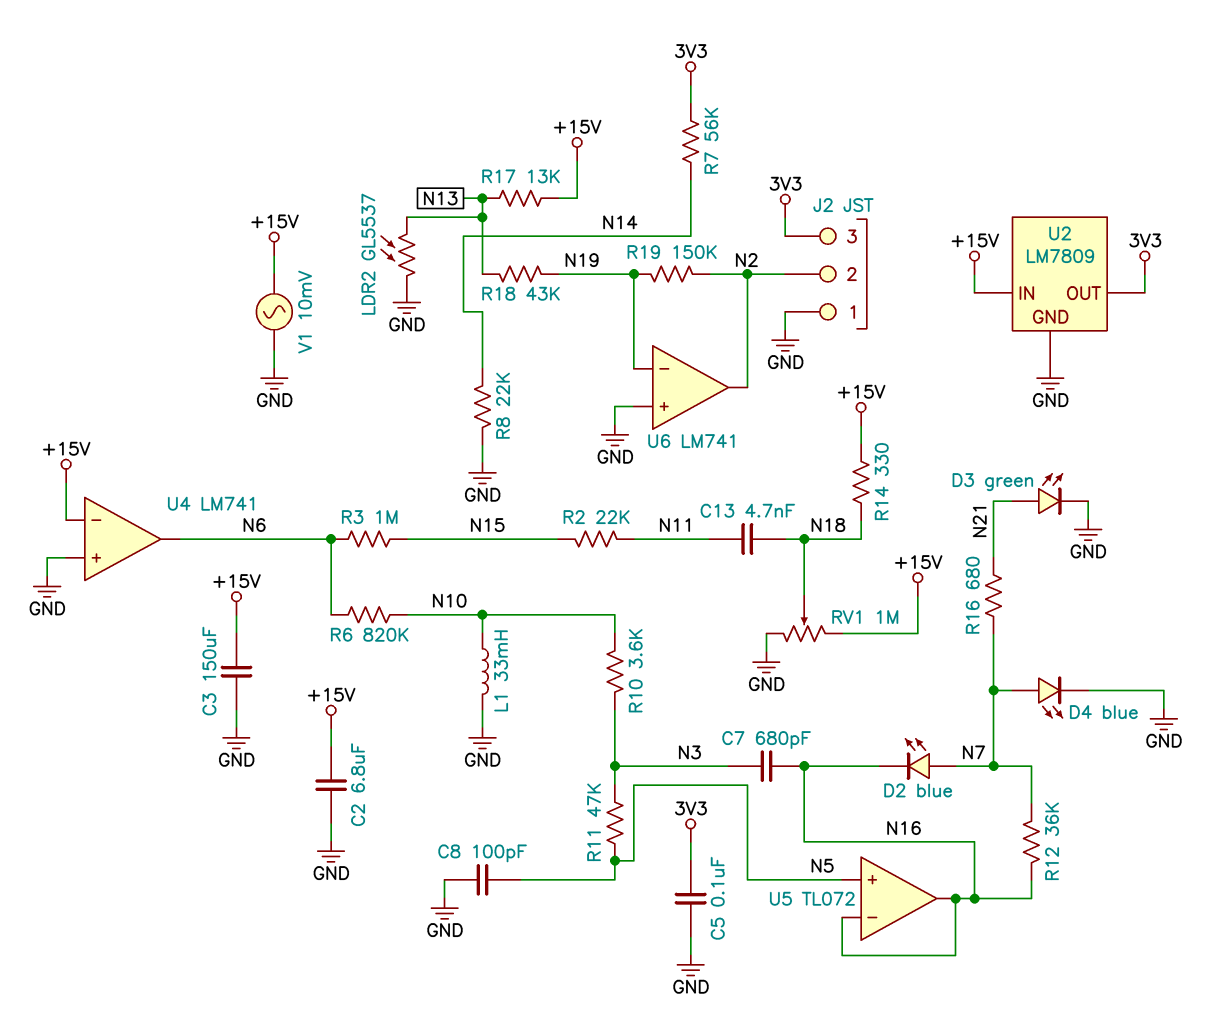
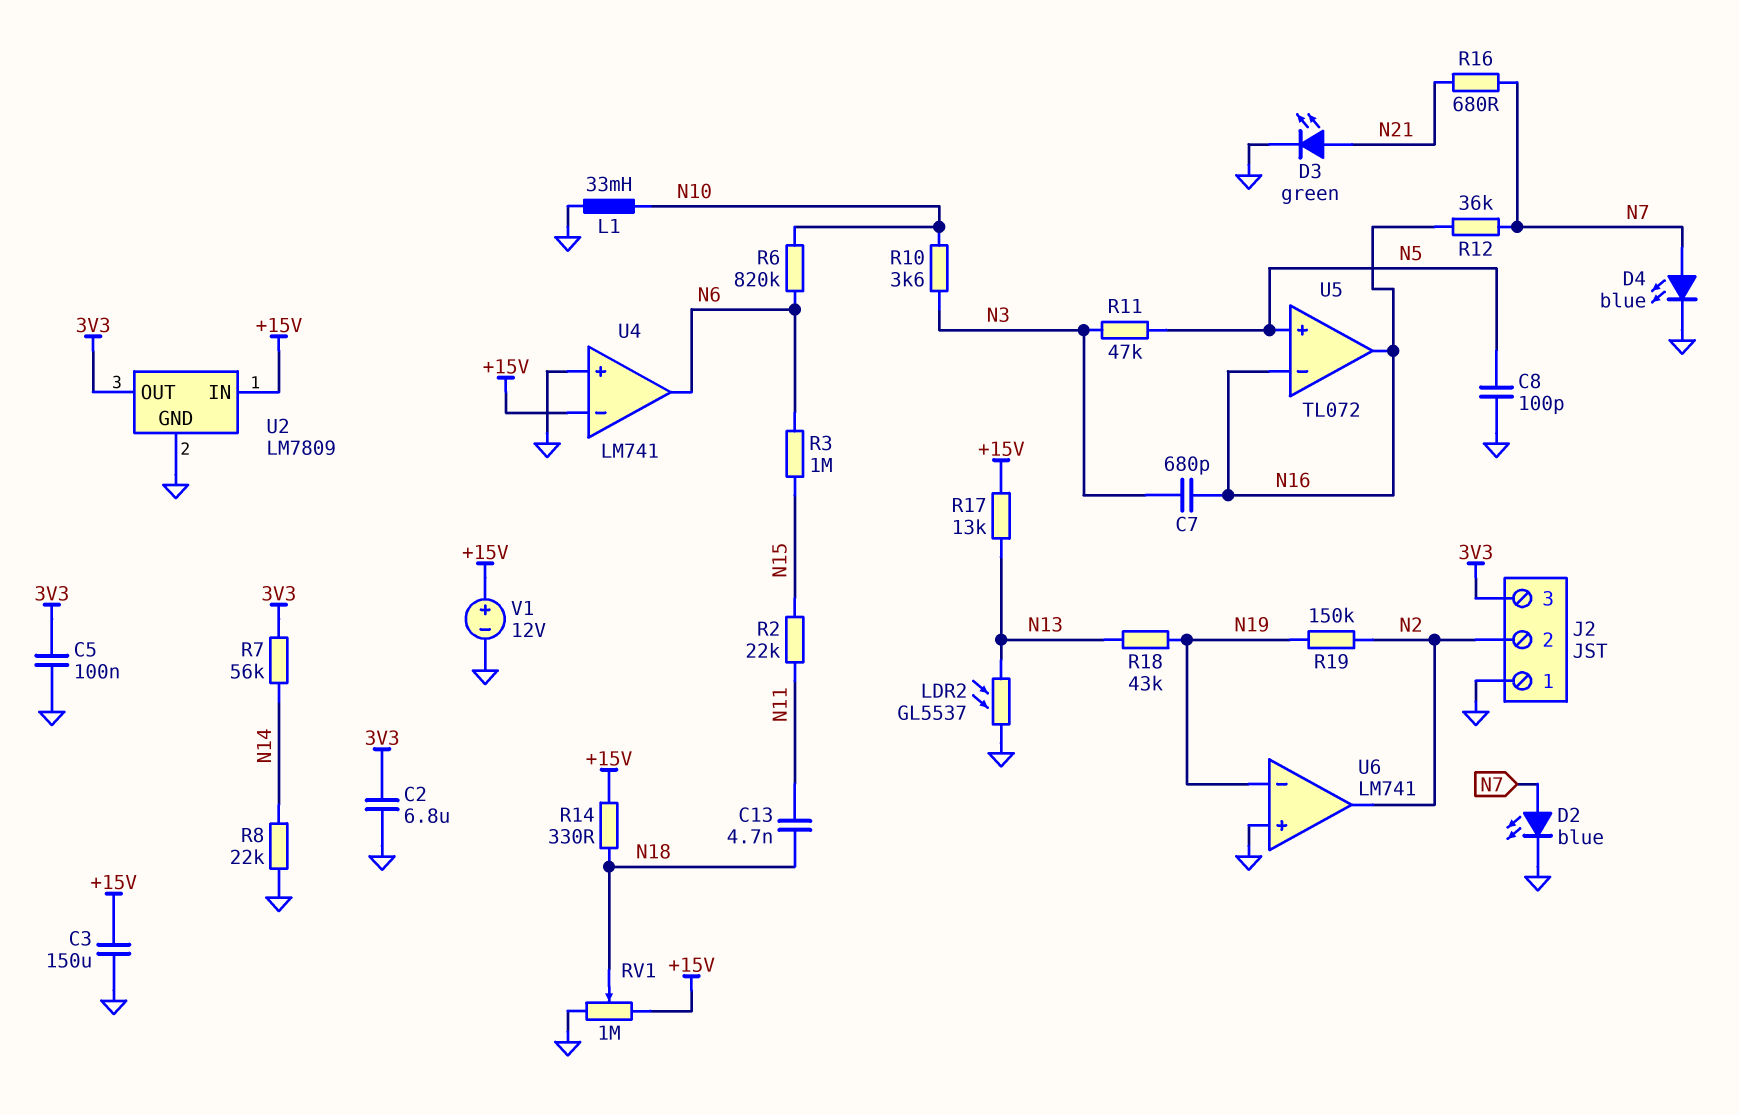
C2: 6.8uF (+15V, GND) -> 6.8uF (3V3, GND)
D2: LED blue (A N7, K N16) -> LED blue (A N7, K GND)
V1: AC 10mV (+15V, GND) -> 12V (plus +15V, minus GND)

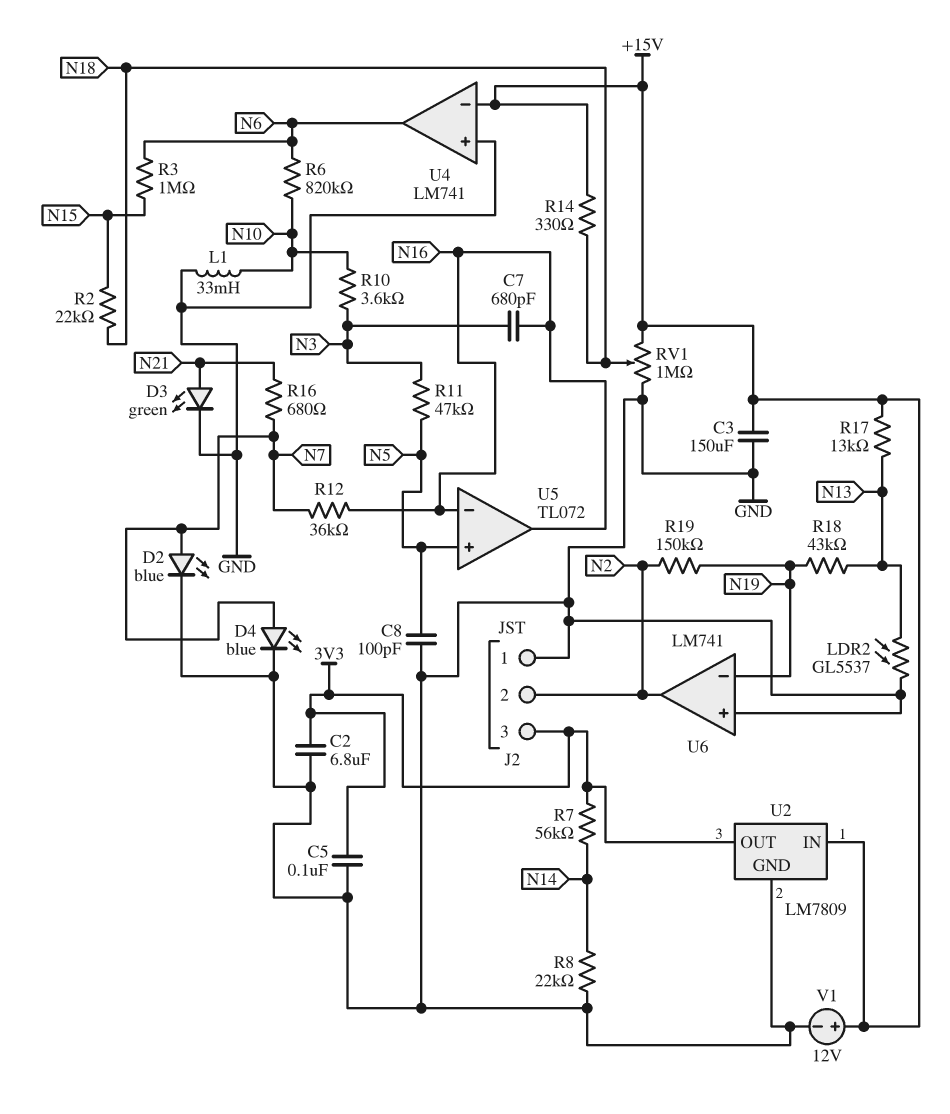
C13: 4.7nF (N11, N18) -> none
R2: 22k (N11, N15) -> 22k (N15, N18)

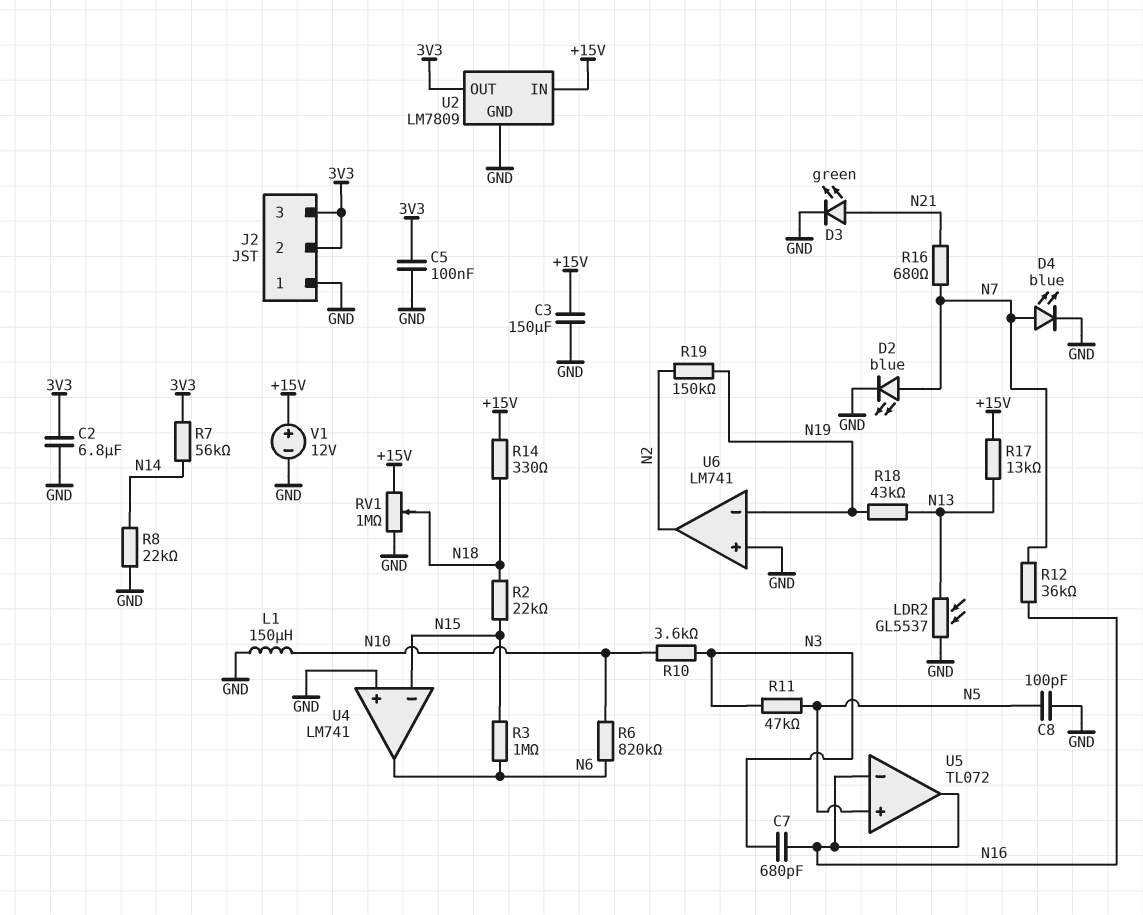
J2 pin 2: N2 -> 3V3
L1: 33mH (GND, N10) -> 150uH (GND, N10)
U4 pin in-: +15V -> N15

